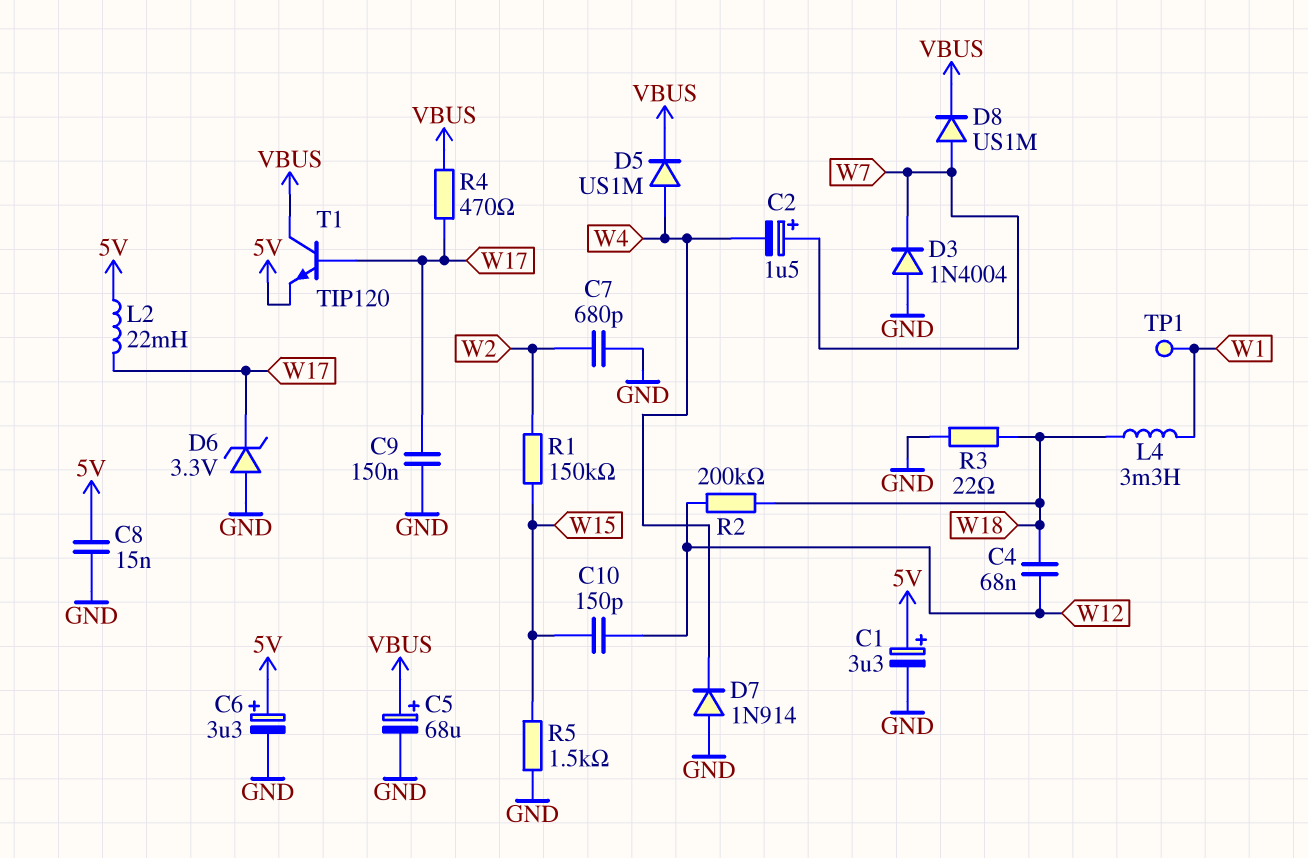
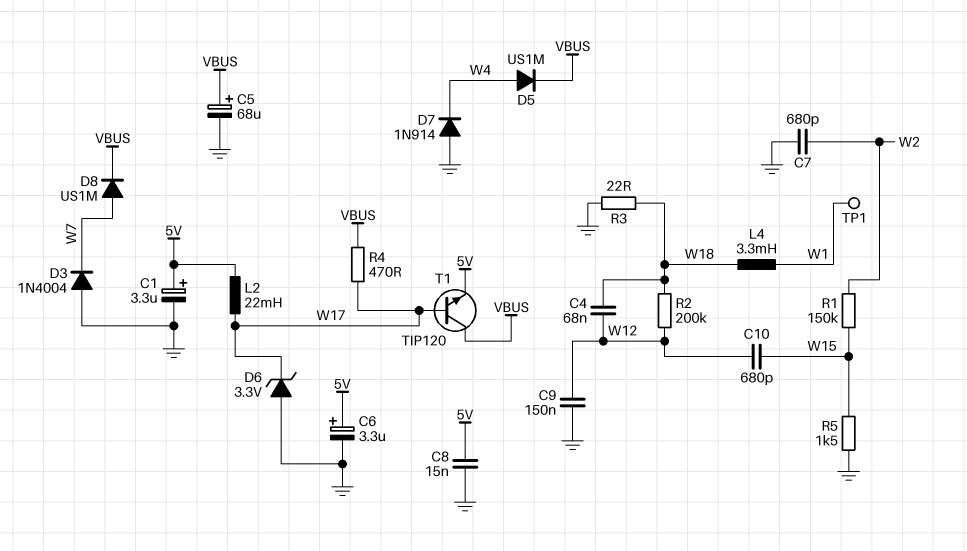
C2: 1.5uF (plus W7, minus W4) -> none
C9: 150nF (GND, W17) -> 150nF (GND, W12)
C10: 150pF (W12, W15) -> 680pF (W12, W15)

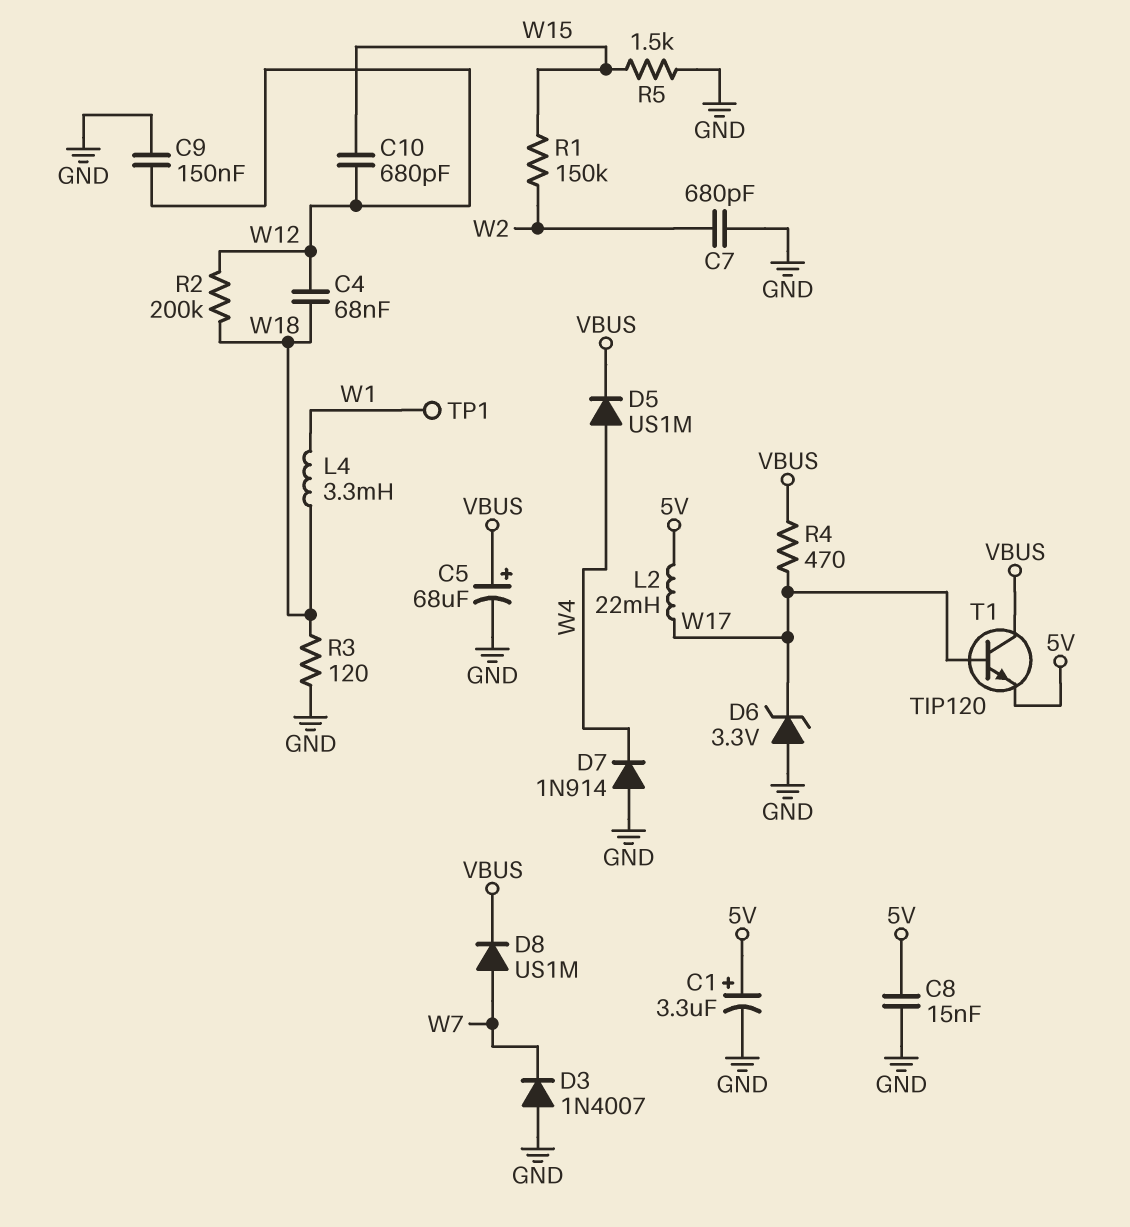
C6: 3.3uF (plus 5V, minus GND) -> none
D3: diode 1N4004 (A GND, K W7) -> diode 1N4007 (A GND, K W7)
R3: 22 (GND, W18) -> 120 (GND, W18)

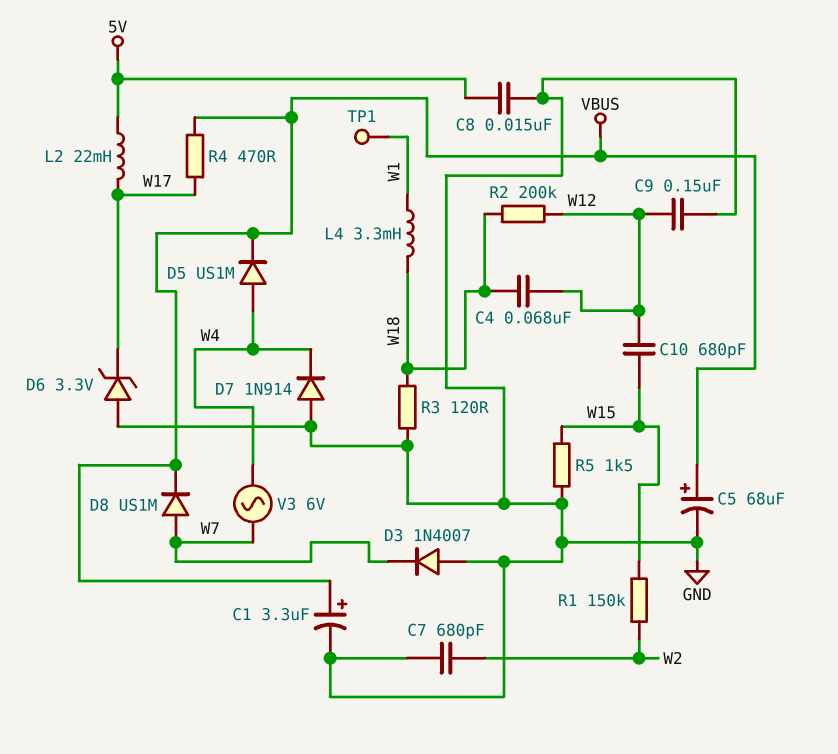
C1: 3.3uF (plus 5V, minus GND) -> 3.3uF (plus VBUS, minus GND)
T1: NPN TIP120 (B W17, C VBUS, E 5V) -> none
V3: none -> AC 6V (W4, W7)

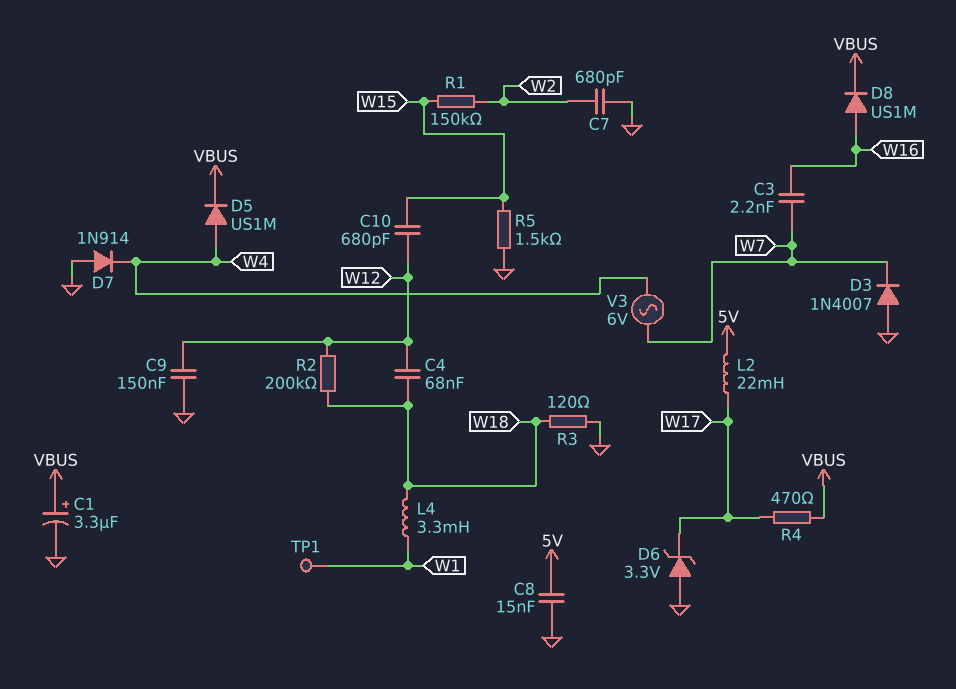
C3: none -> 2.2nF (W7, W16)
C5: 68uF (plus VBUS, minus GND) -> none
D8: diode US1M (A W7, K VBUS) -> diode US1M (A W16, K VBUS)

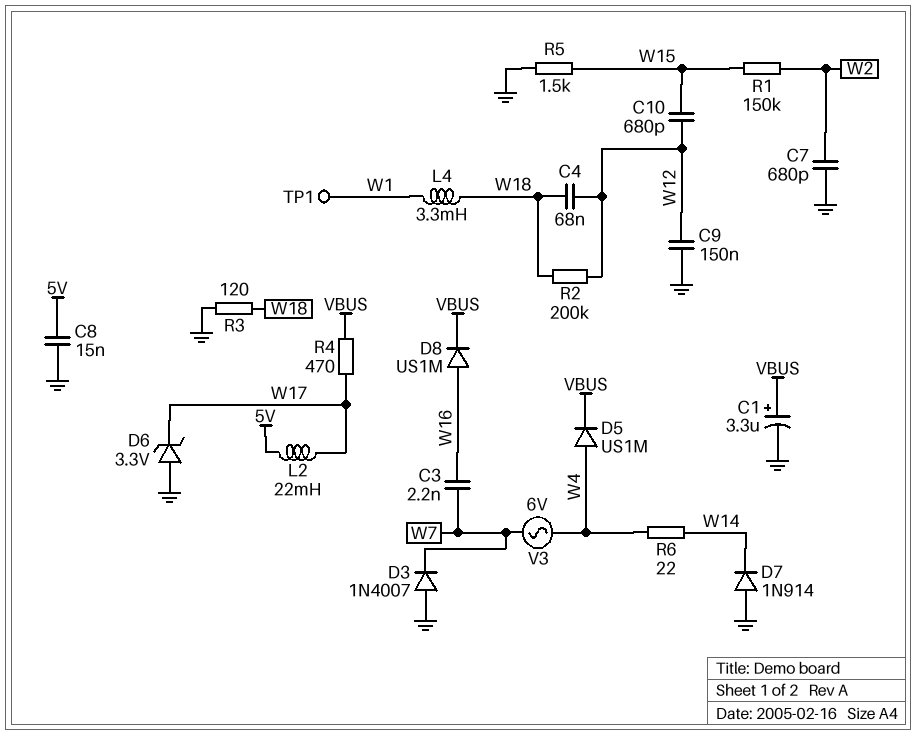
D7: diode 1N914 (A GND, K W4) -> diode 1N914 (A GND, K W14)
R6: none -> 22 (W4, W14)

